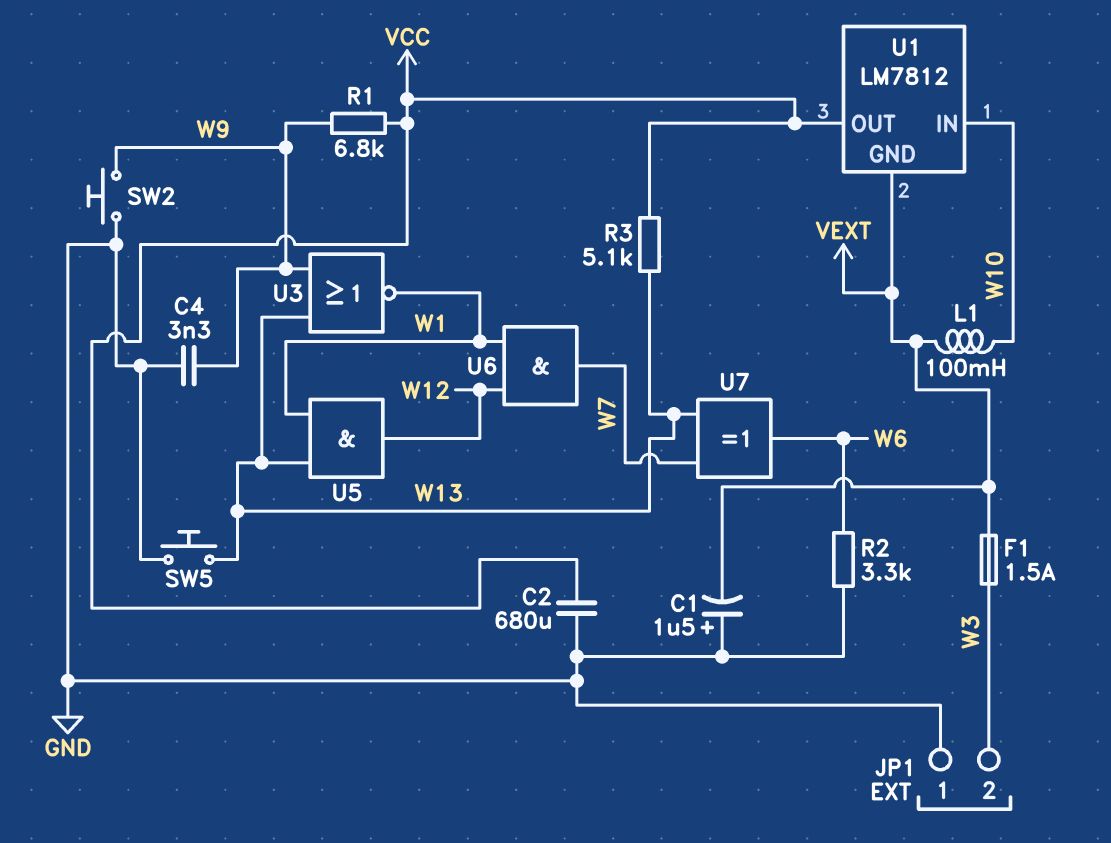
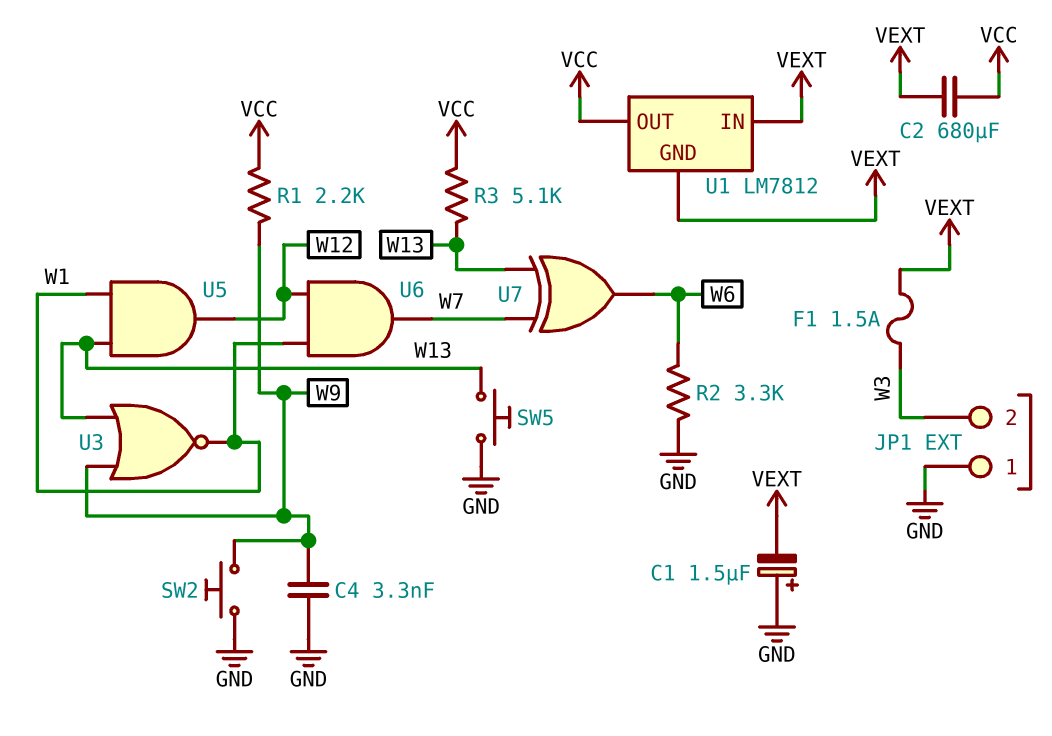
C2: 680uF (GND, VCC) -> 680uF (VCC, VEXT)
L1: 100mH (VEXT, W10) -> none
R1: 6.8k (VCC, W9) -> 2.2k (VCC, W9)
U1 pin IN: W10 -> VEXT

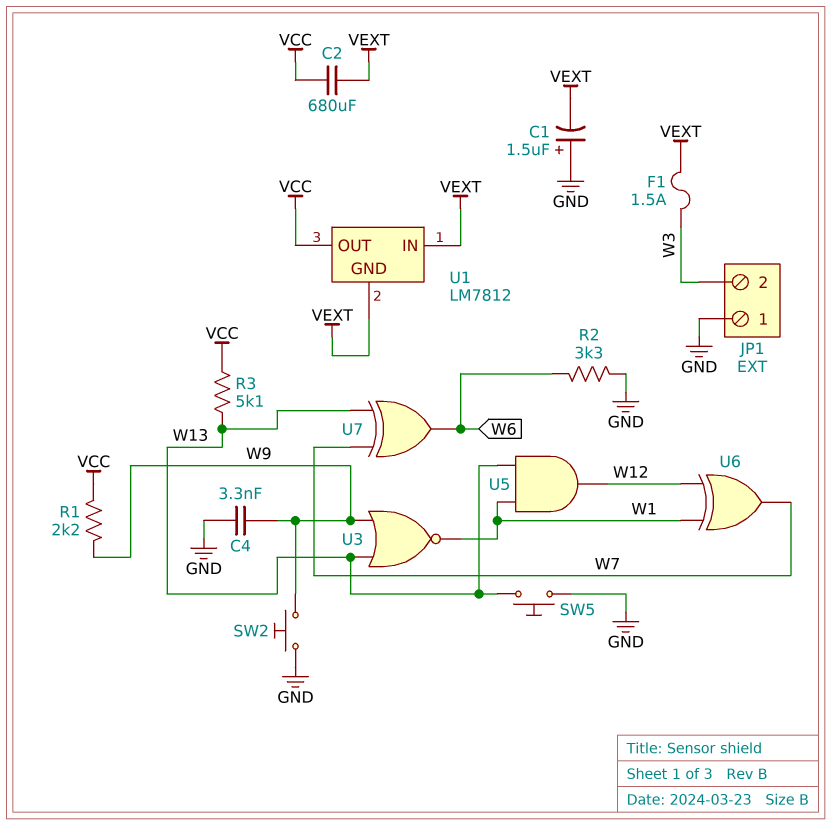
U6: AND (in W1, in W12, out W7) -> XOR (in W1, in W12, out W7)

